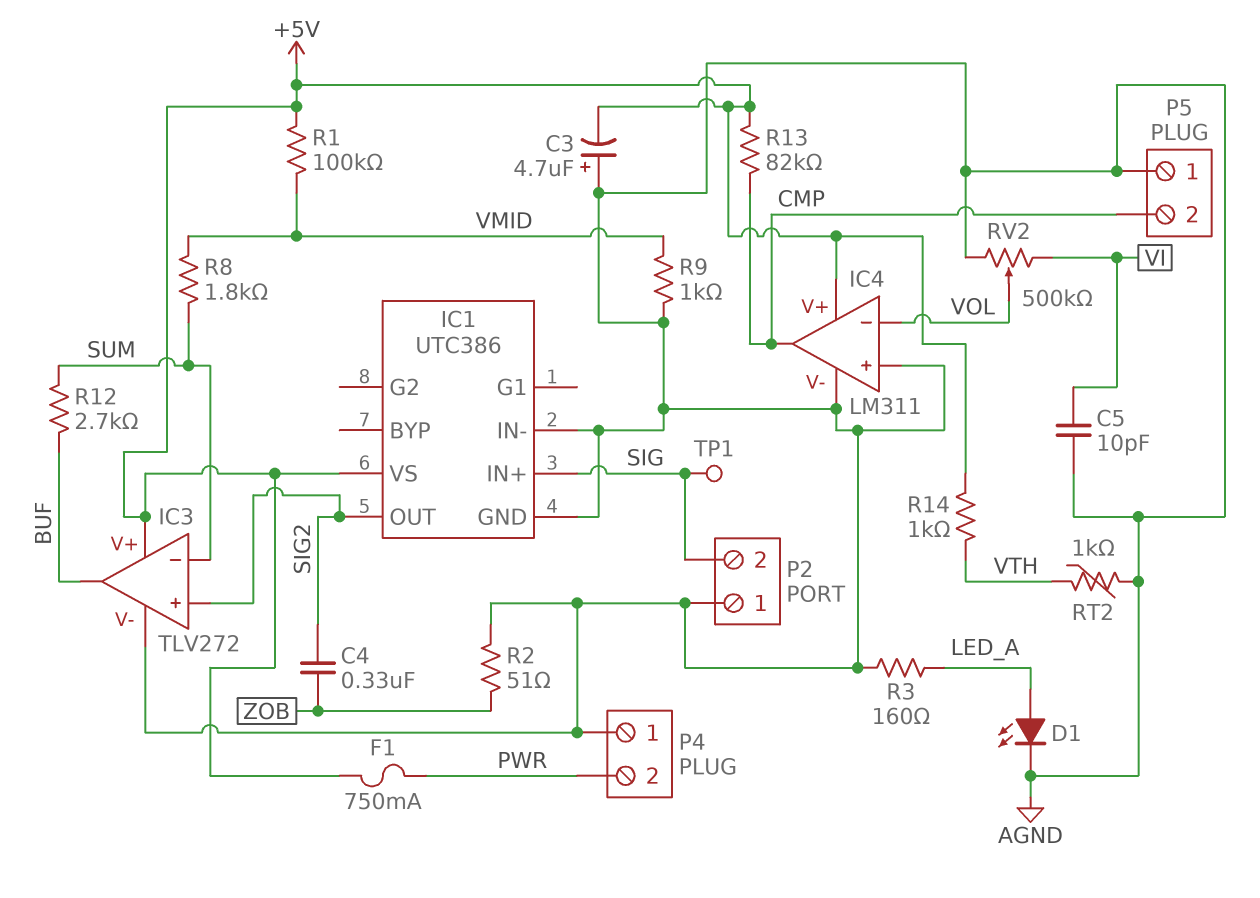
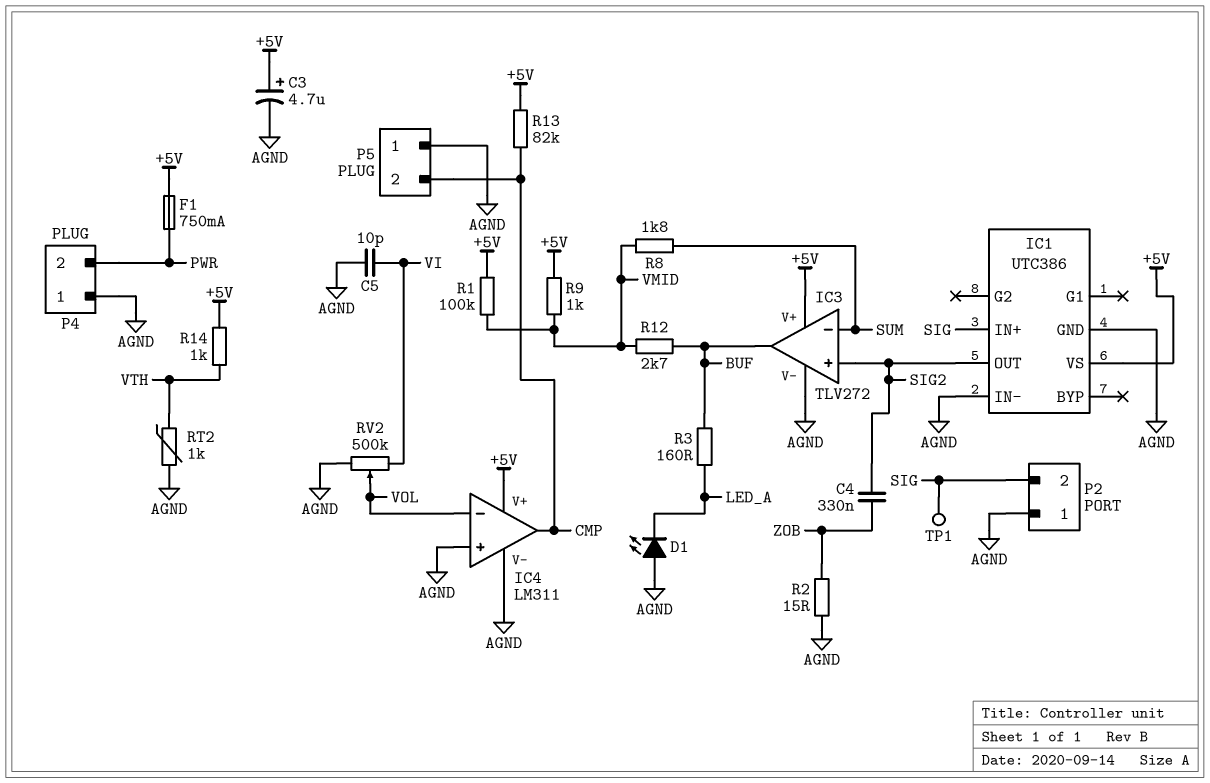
C3: 4.7uF (plus AGND, minus +5V) -> 4.7uF (plus +5V, minus AGND)
D1: LED (A LED_A, K AGND) -> LED (A AGND, K LED_A)
R2: 51 (AGND, ZOB) -> 15 (AGND, ZOB)
R3: 160 (AGND, LED_A) -> 160 (BUF, LED_A)
R9: 1k (AGND, VMID) -> 1k (+5V, VMID)
R12: 2.7k (BUF, SUM) -> 2.7k (BUF, VMID)

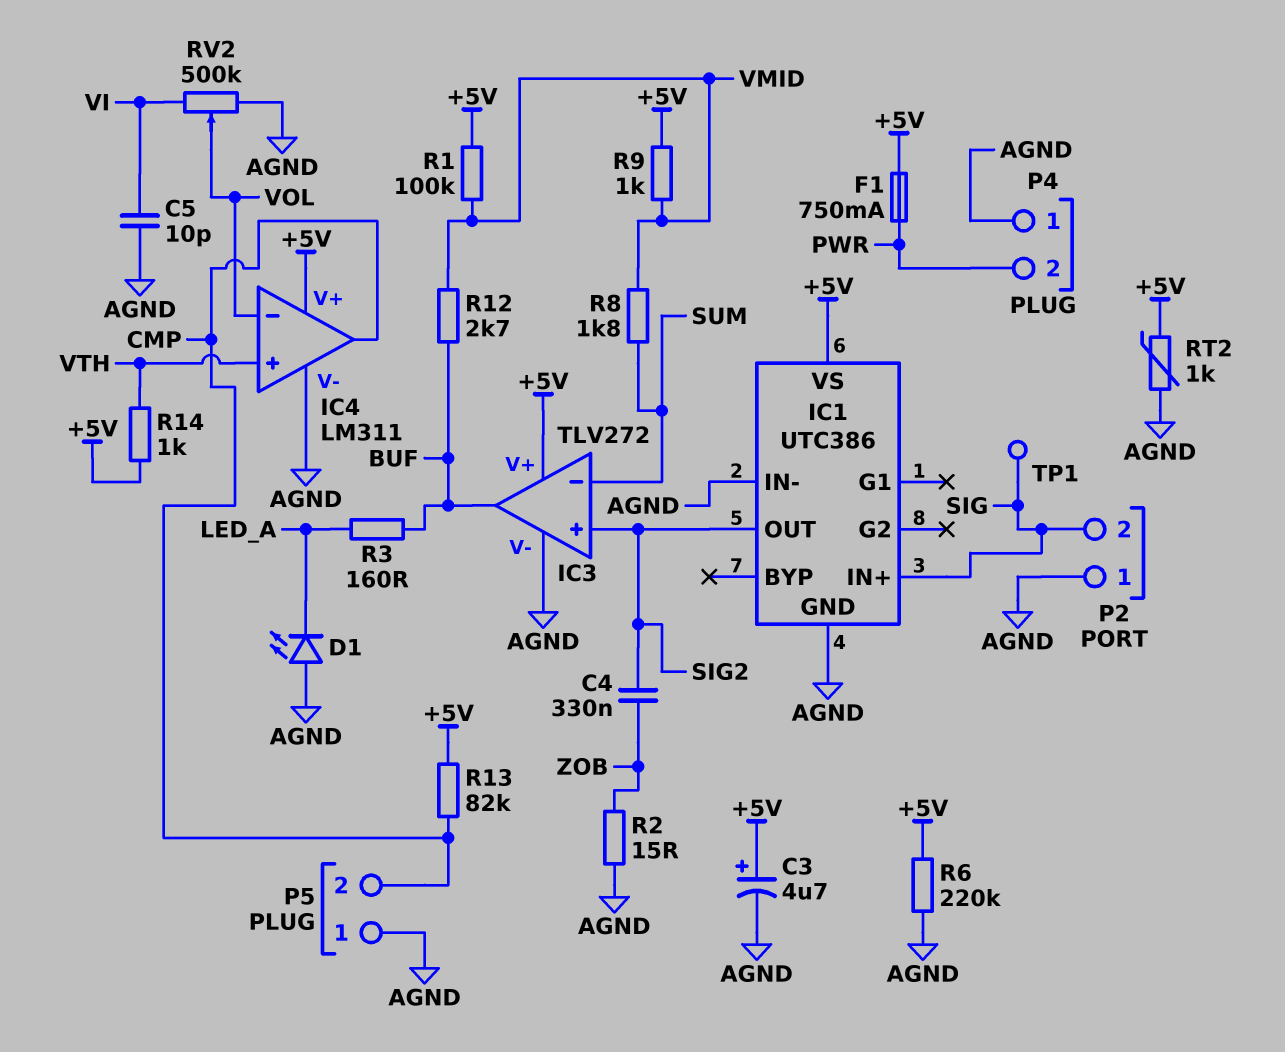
IC4 pin in+: AGND -> VTH
R6: none -> 220k (+5V, AGND)
RT2: 1k (AGND, VTH) -> 1k (+5V, AGND)

